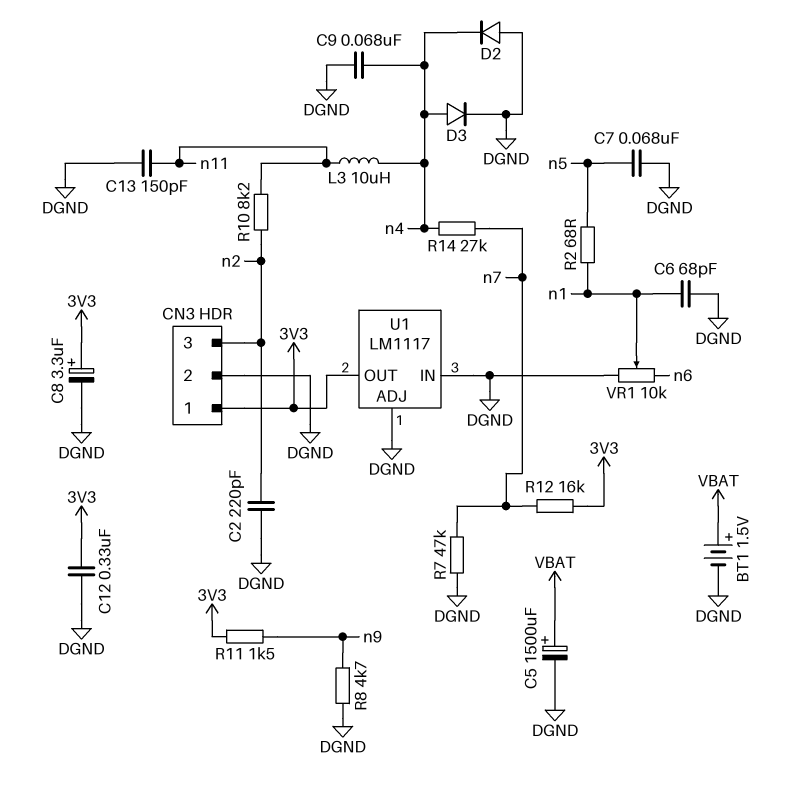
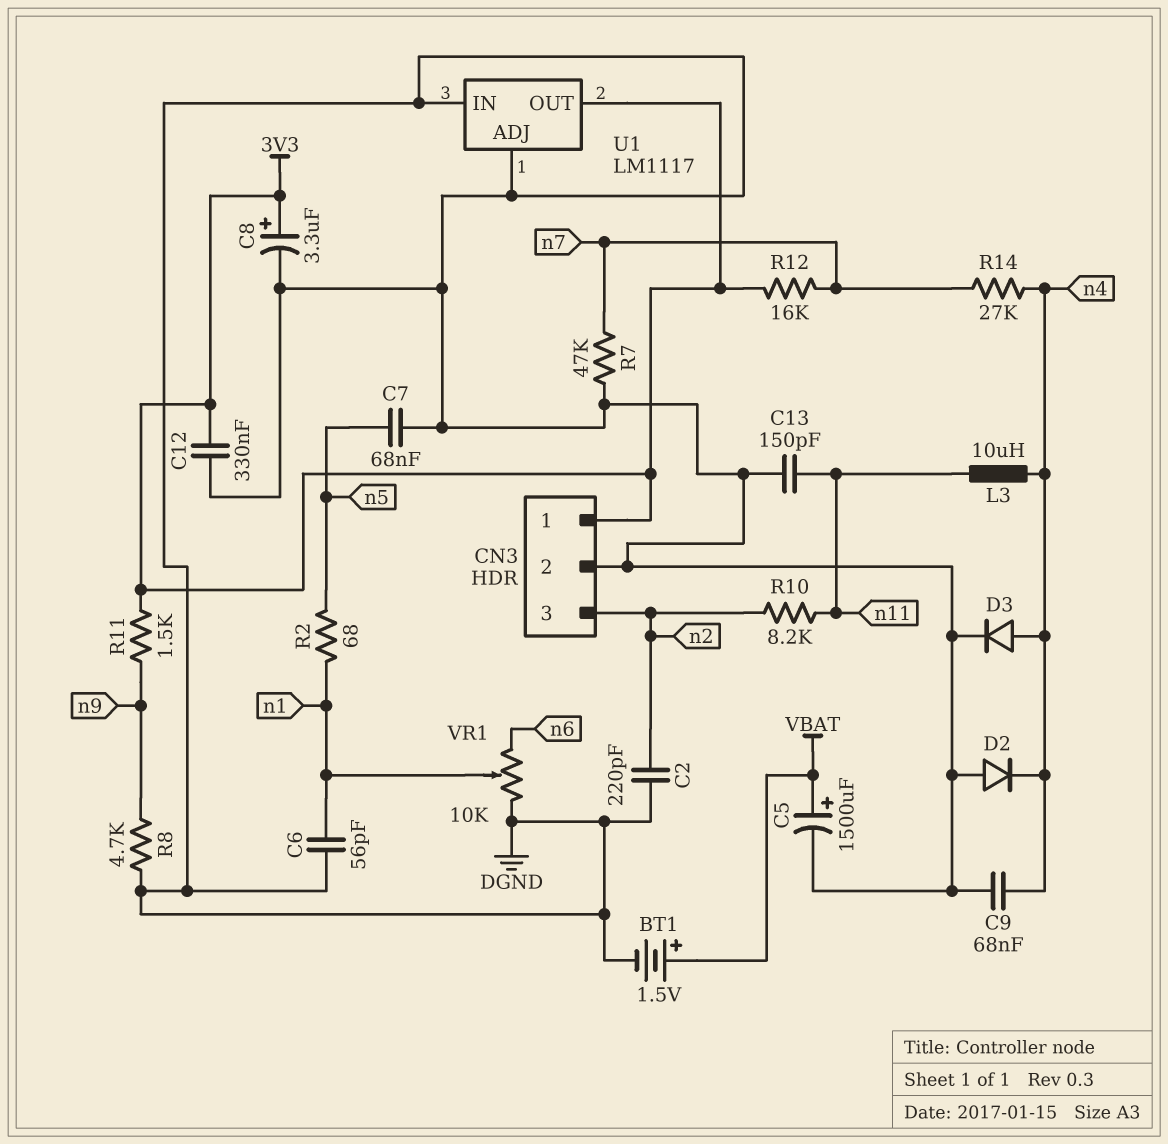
C6: 68pF (DGND, n1) -> 56pF (DGND, n1)

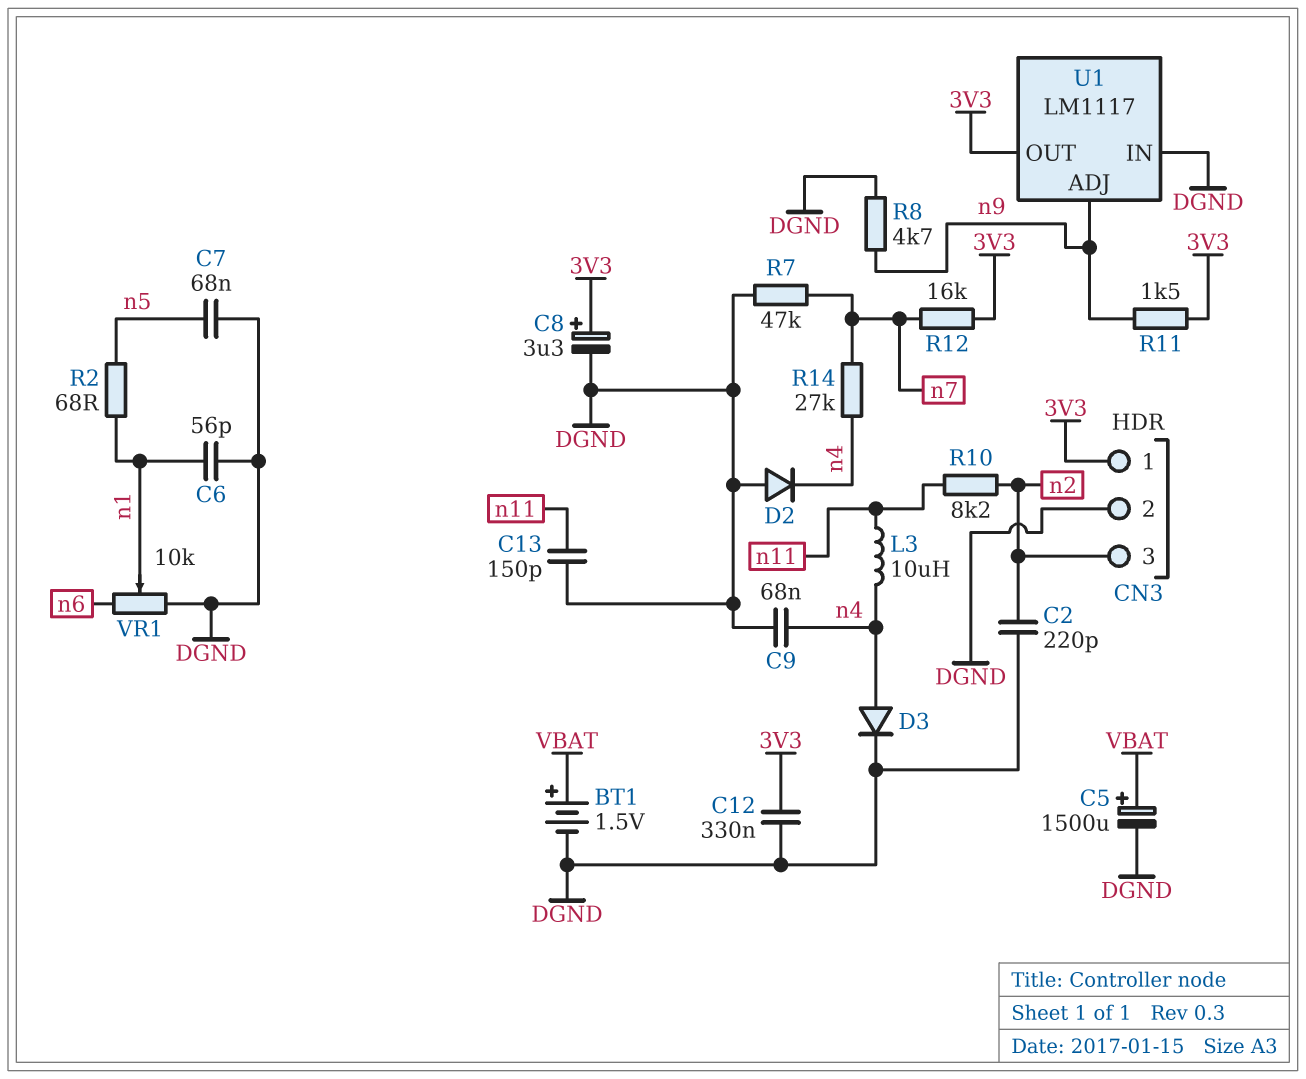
U1 pin ADJ: DGND -> n9

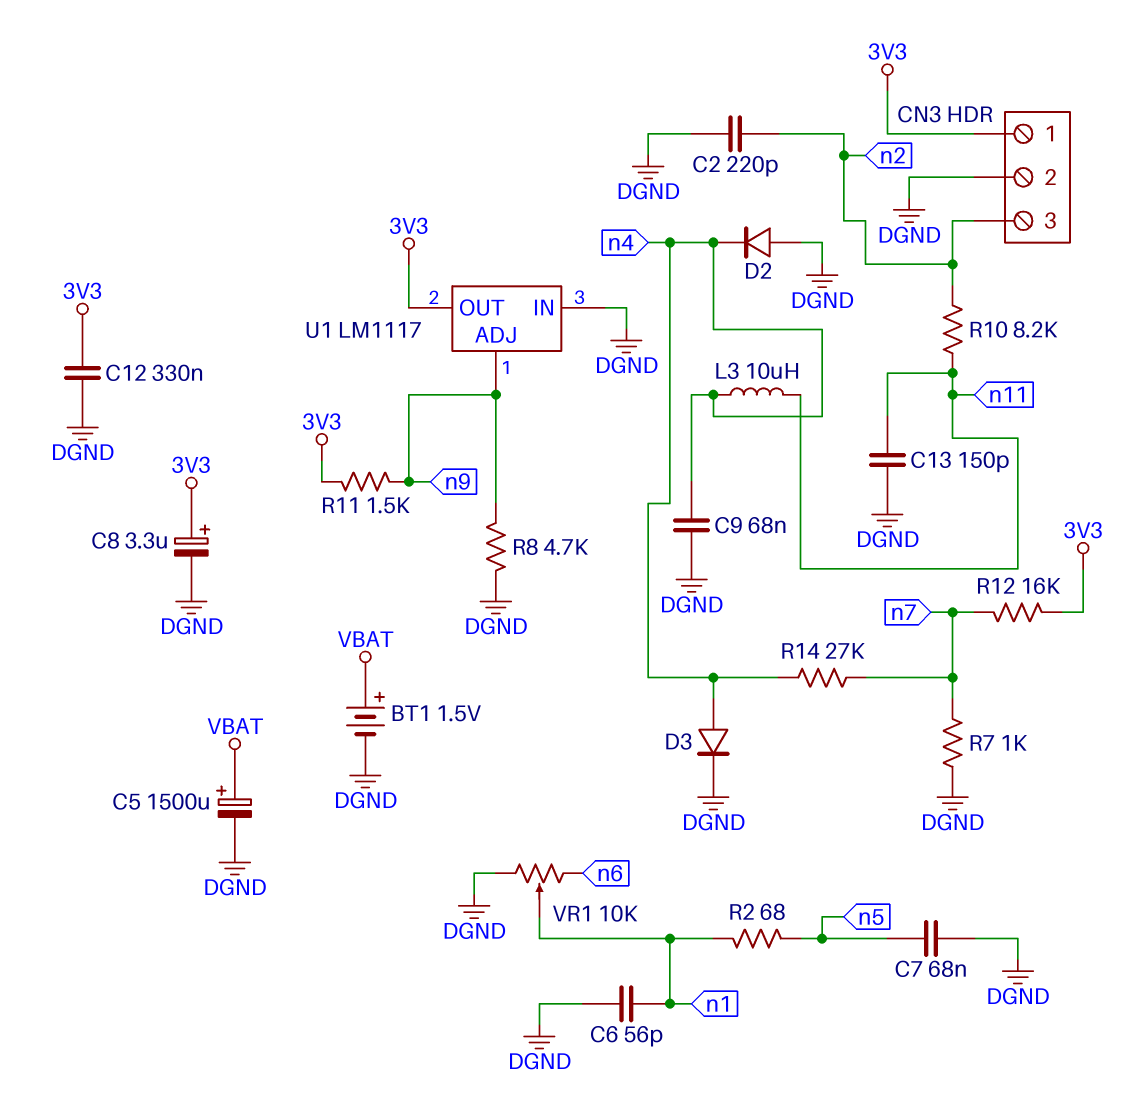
R7: 47k (DGND, n7) -> 1k (DGND, n7)

